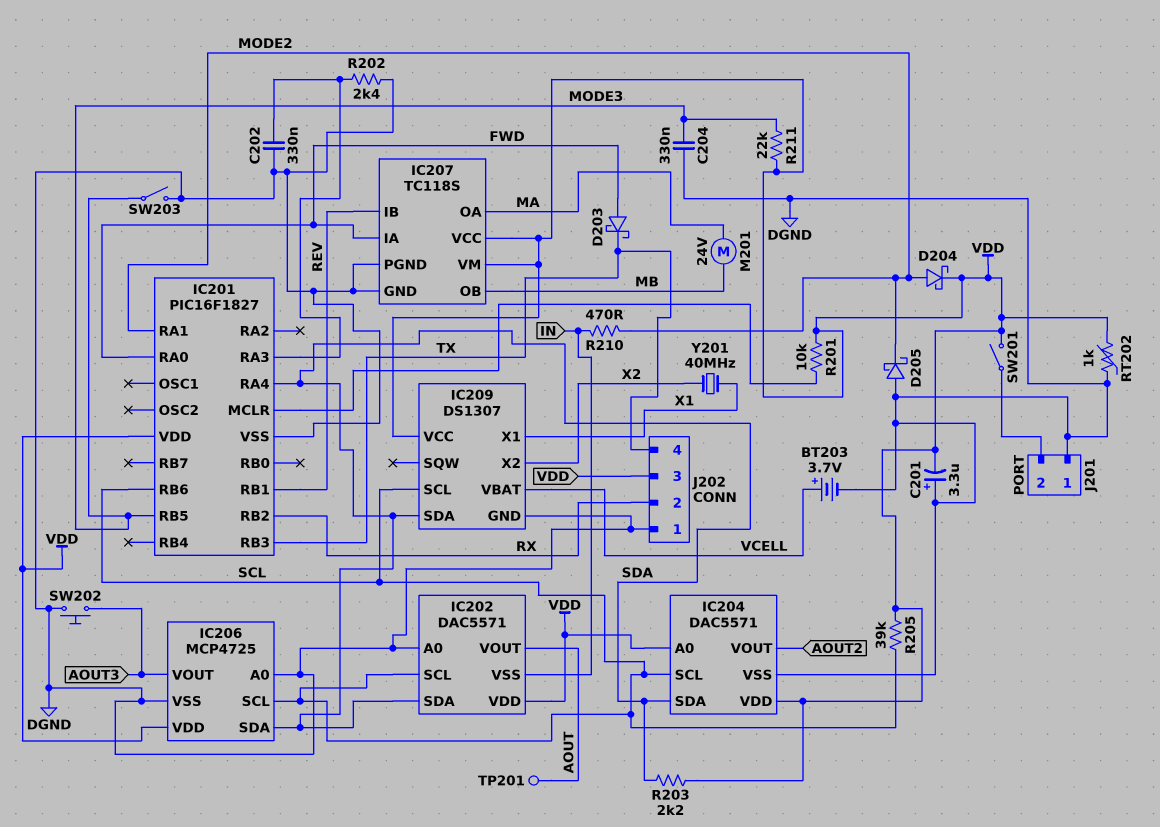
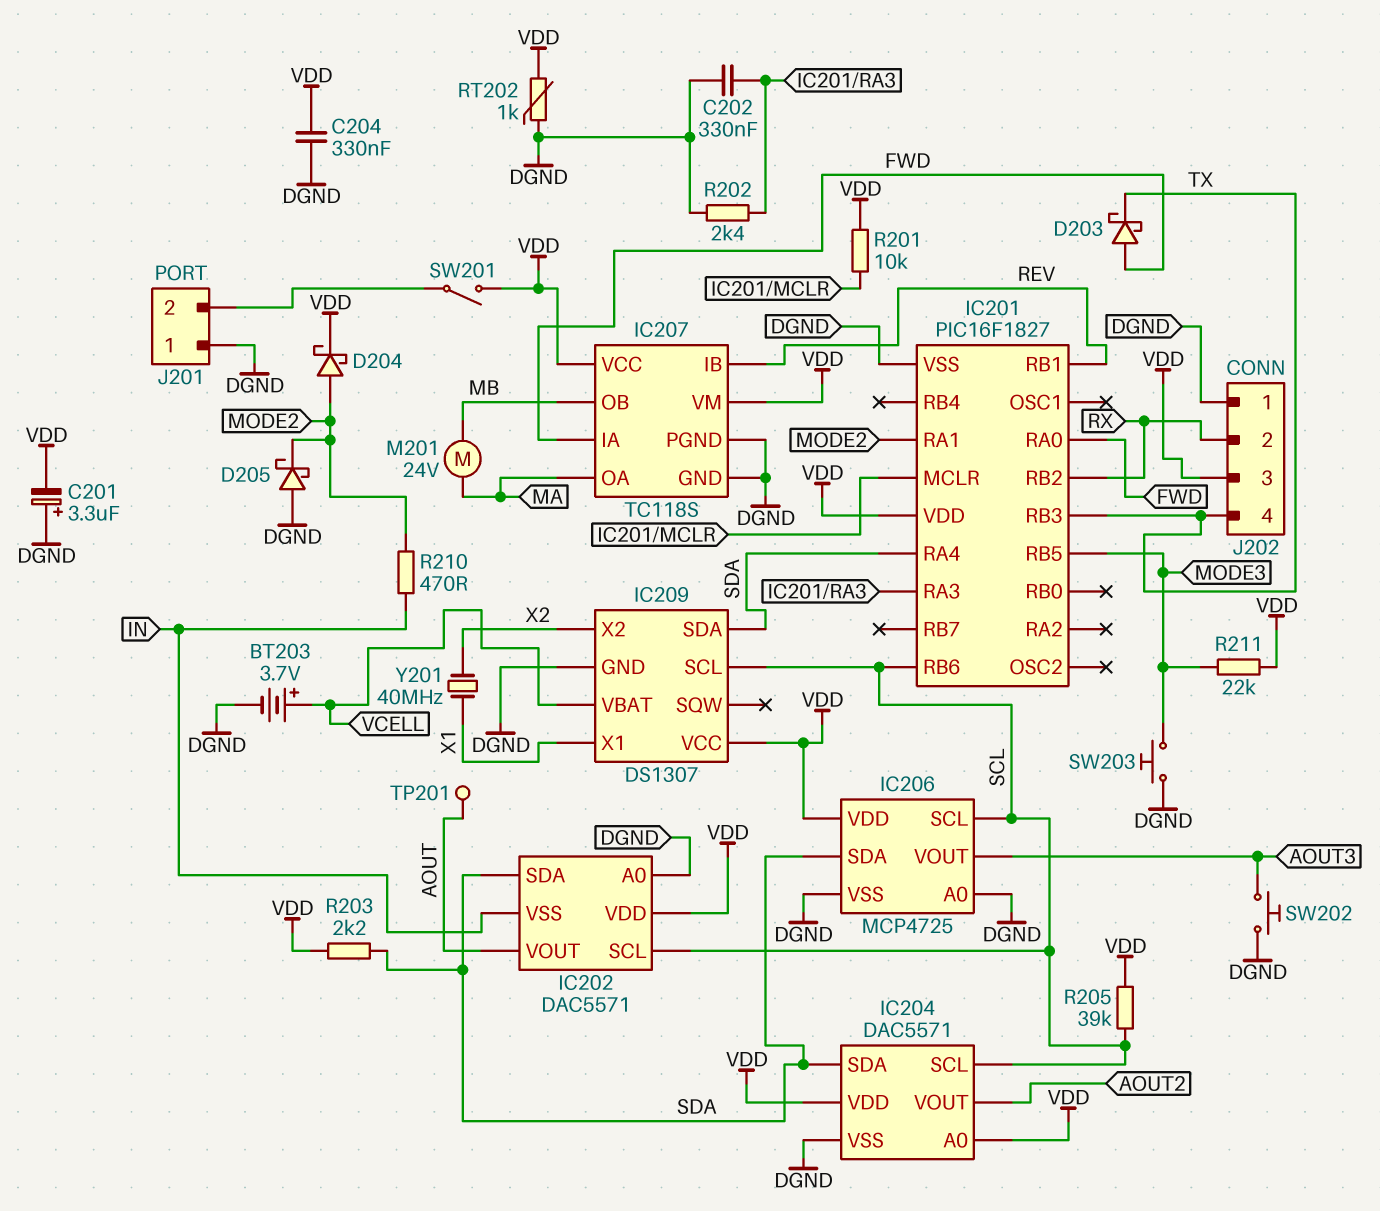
C204: 330nF (DGND, MODE3) -> 330nF (DGND, VDD)
SW203: switch (DGND, MODE3) -> button (DGND, MODE3)

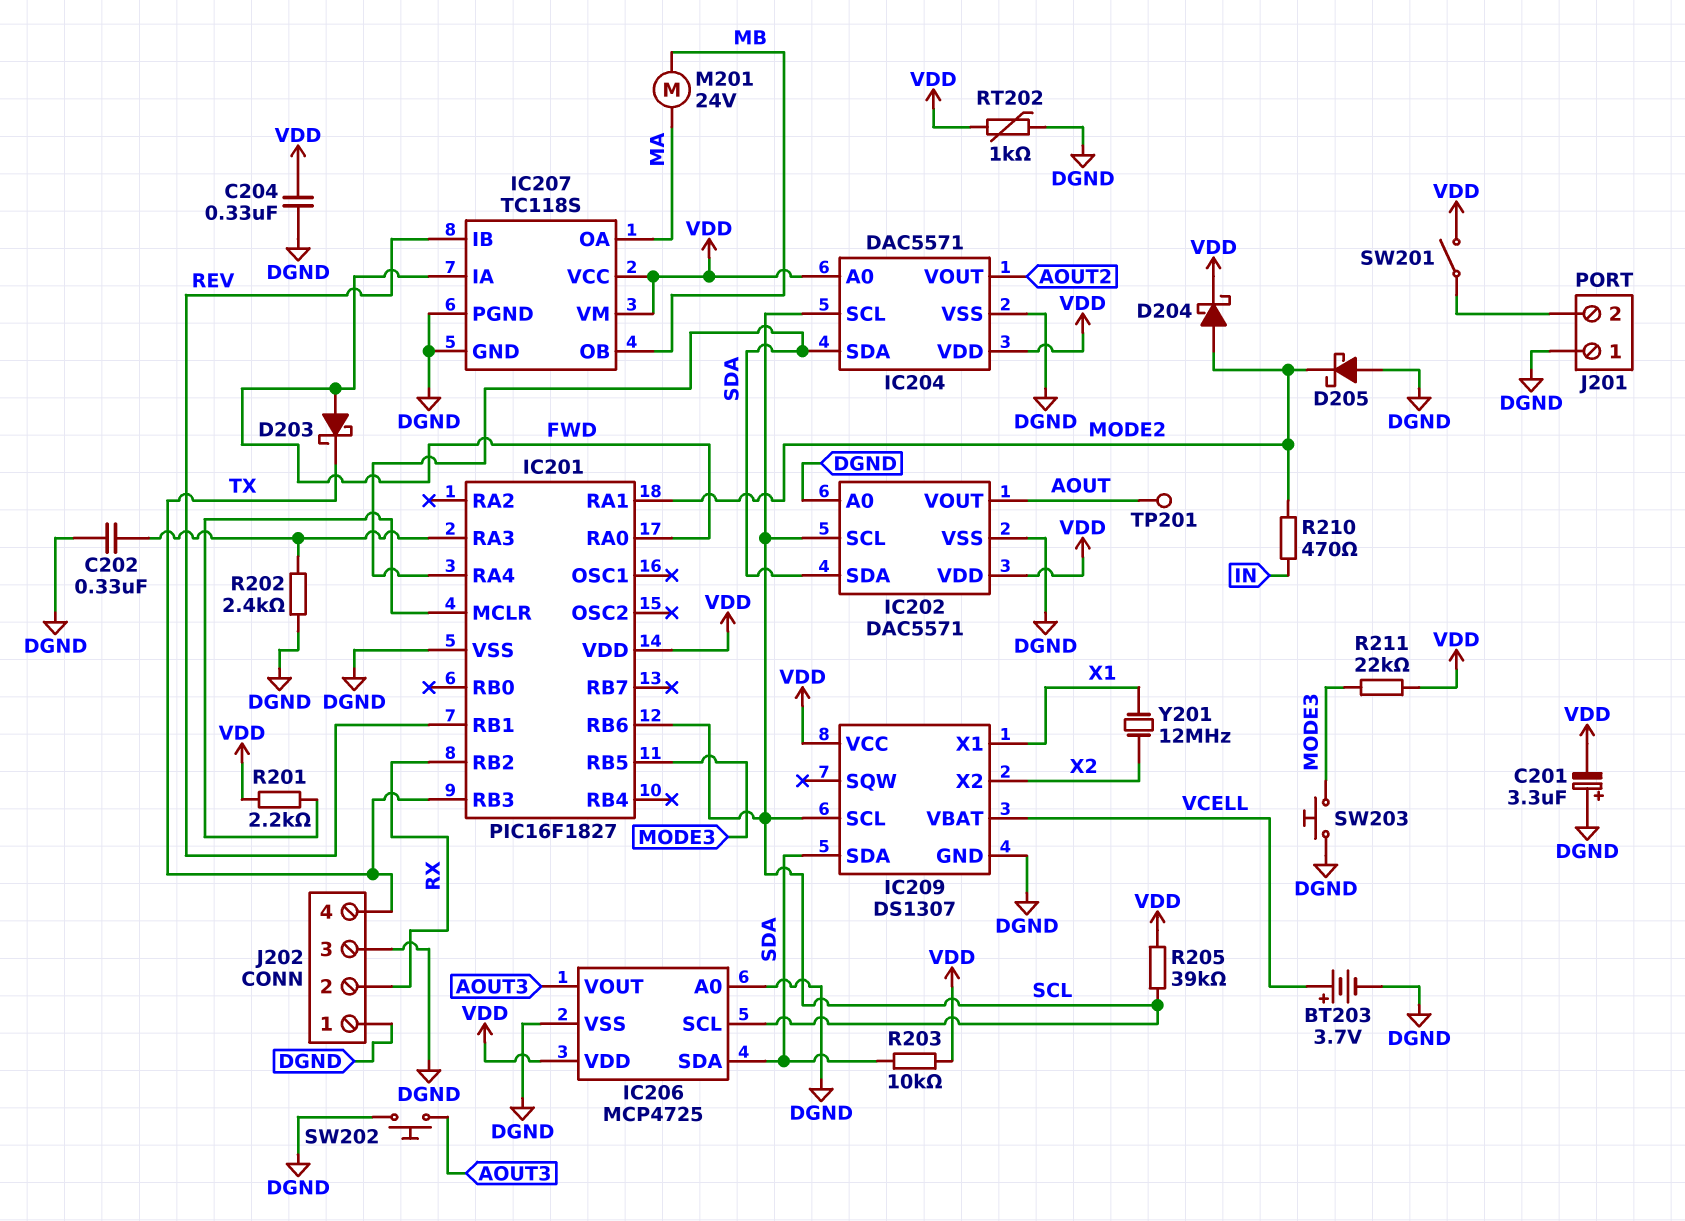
IC202 pin VSS: IN -> DGND
J202 pin 3: VDD -> DGND
R201: 10k (IC201/MCLR, VDD) -> 2.2k (IC201/MCLR, VDD)
R203: 2.2k (SDA, VDD) -> 10k (SDA, VDD)
Y201: 40MHz (X1, X2) -> 12MHz (X1, X2)

